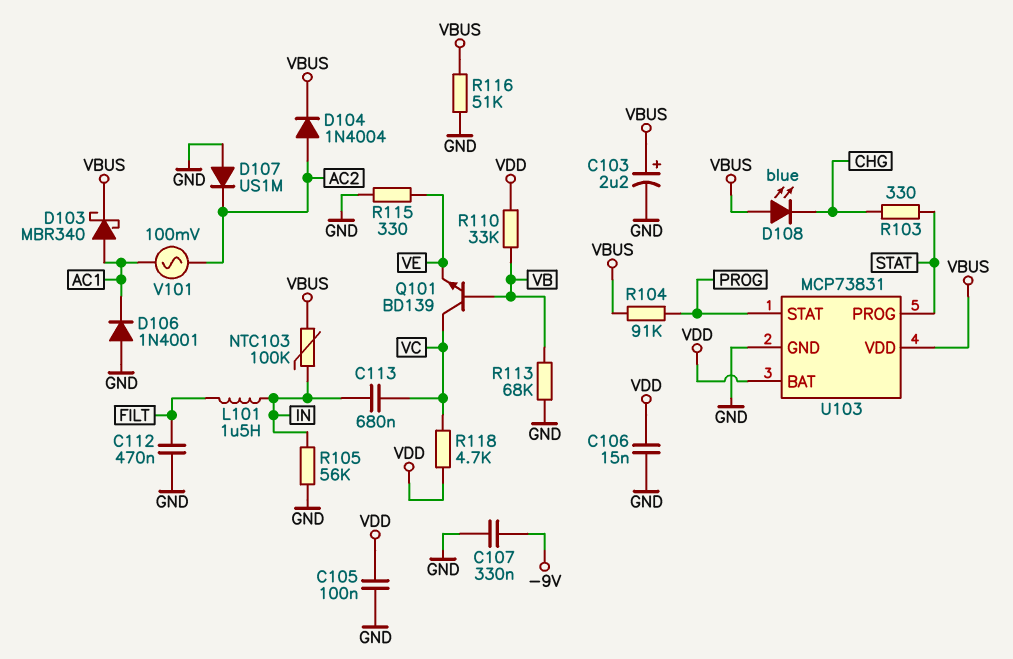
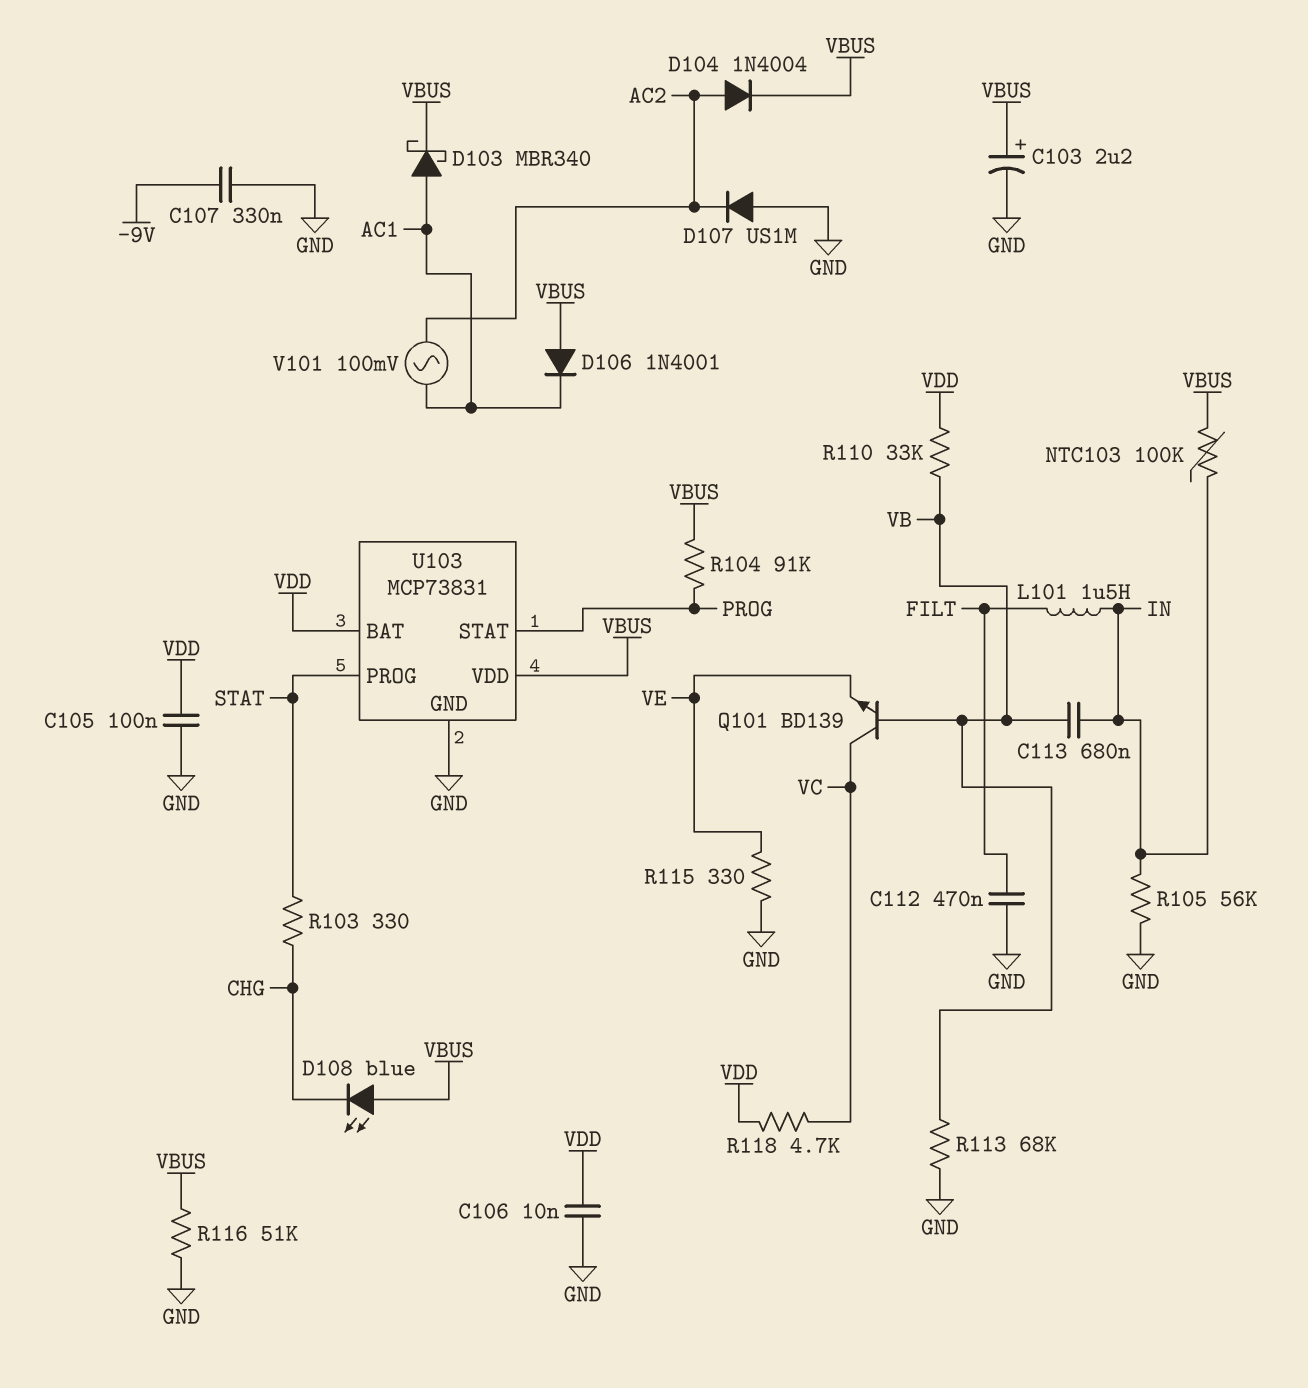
C106: 15nF (GND, VDD) -> 10nF (GND, VDD)
C113: 680nF (IN, VC) -> 680nF (IN, VB)
D106: diode 1N4001 (A GND, K AC1) -> diode 1N4001 (A VBUS, K AC1)

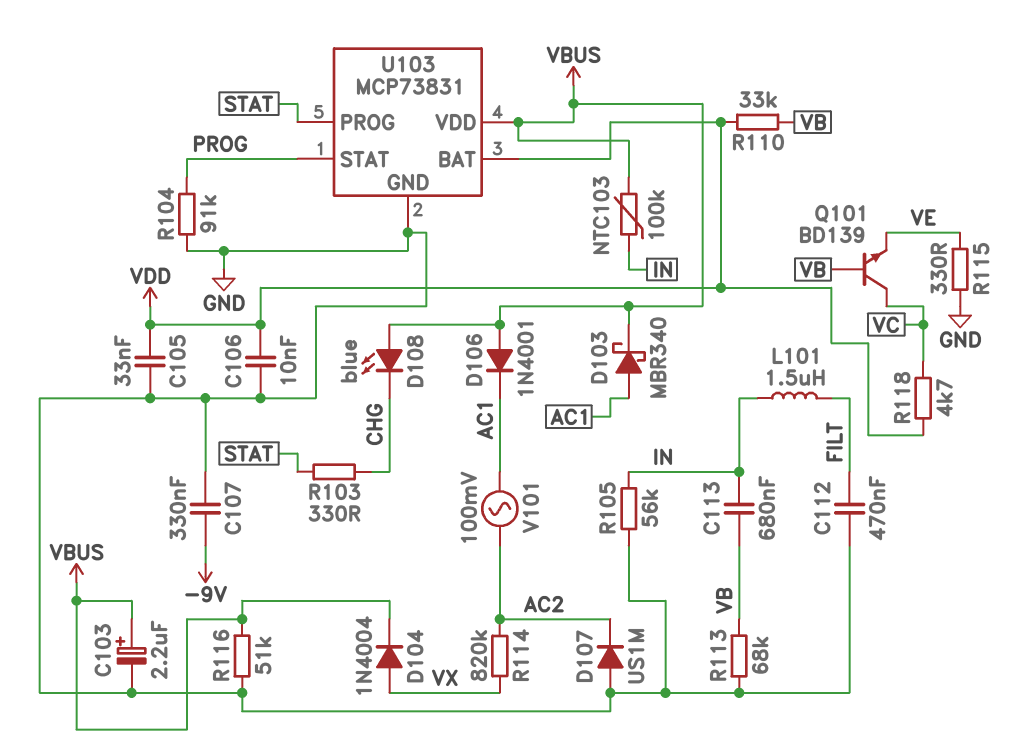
C105: 100nF (GND, VDD) -> 33nF (GND, VDD)
D104: diode 1N4004 (A AC2, K VBUS) -> diode 1N4004 (A VX, K VBUS)
R104: 91k (PROG, VBUS) -> 91k (GND, PROG)
R114: none -> 820k (AC2, VX)

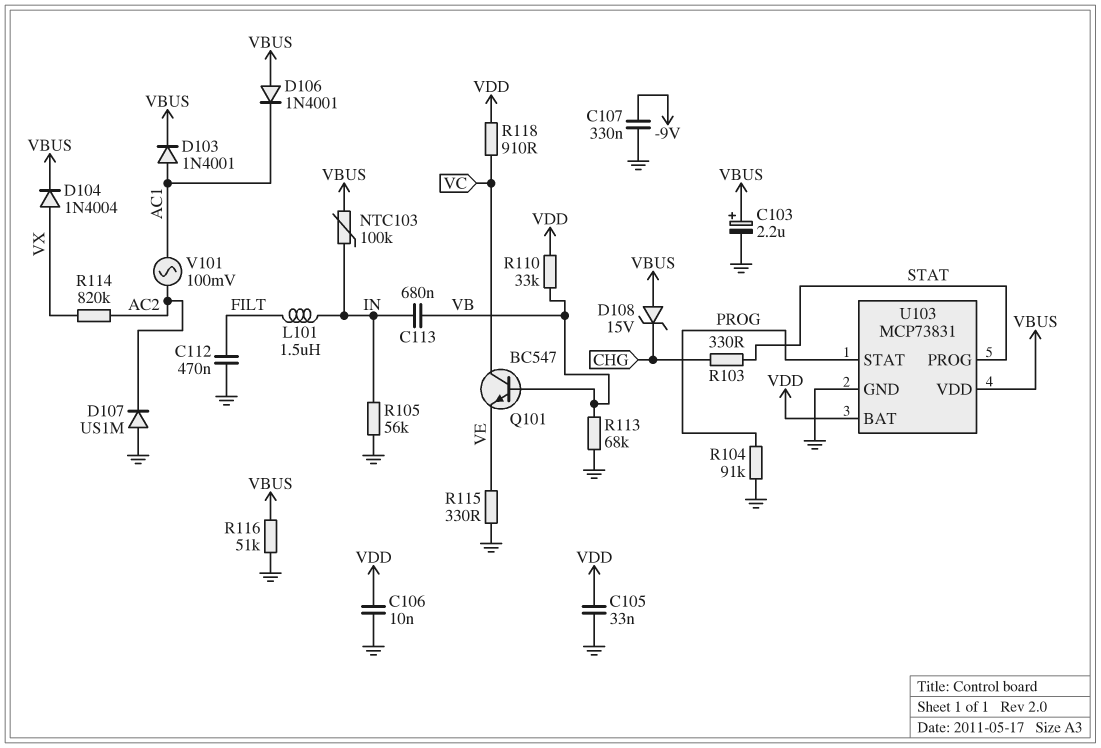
D103: schottky MBR340 (A AC1, K VBUS) -> diode 1N4001 (A AC1, K VBUS)
D108: LED blue (A VBUS, K CHG) -> zener 15V (A VBUS, K CHG)
Q101: NPN BD139 (B VB, C VC, E VE) -> NPN BC547 (B VB, C VC, E VE)
R118: 4.7k (VC, VDD) -> 910 (VC, VDD)

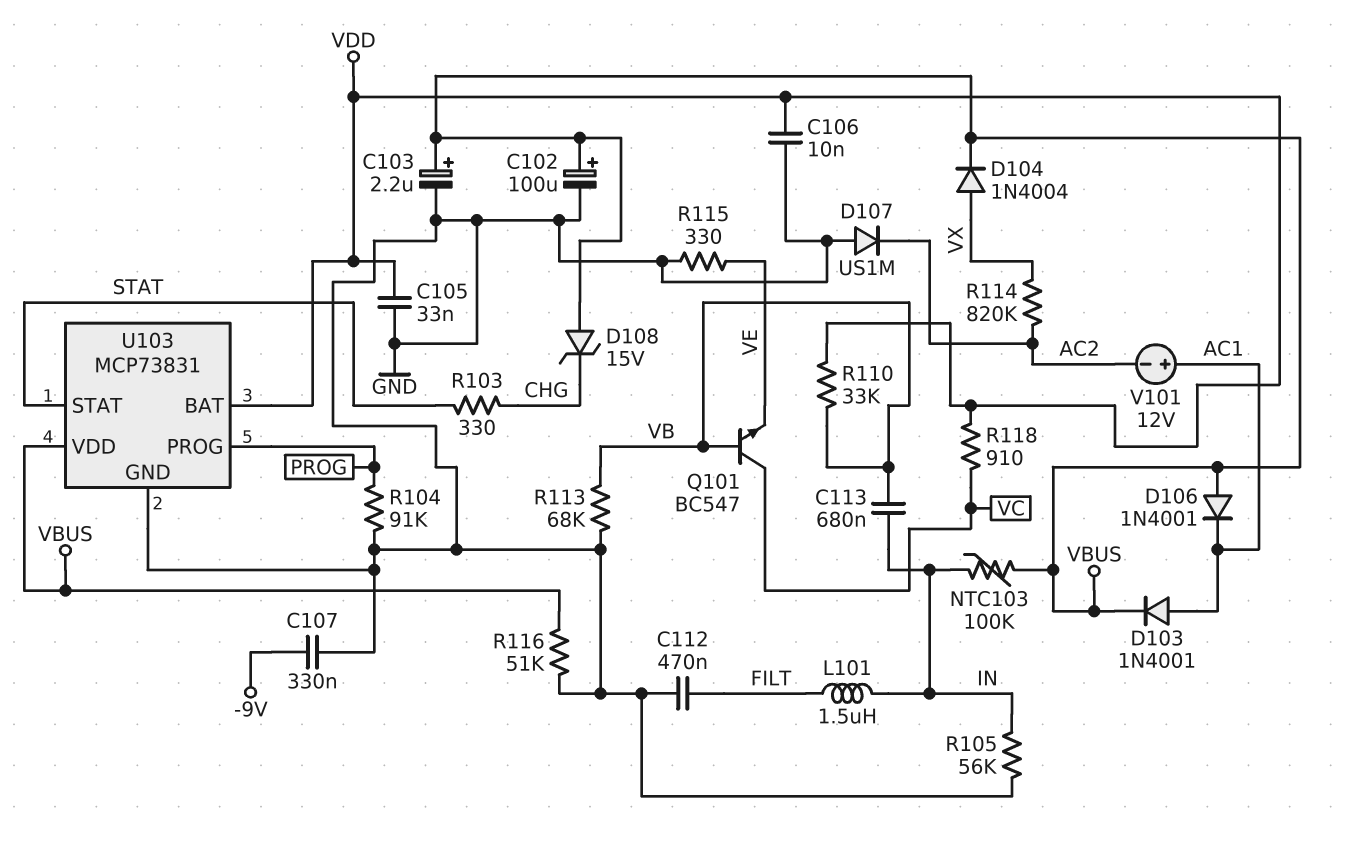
C102: none -> 100uF (plus VBUS, minus GND)
U103 pin PROG: STAT -> PROG
U103 pin STAT: PROG -> STAT
V101: AC 100mV (AC1, AC2) -> 12V (plus AC1, minus AC2)

